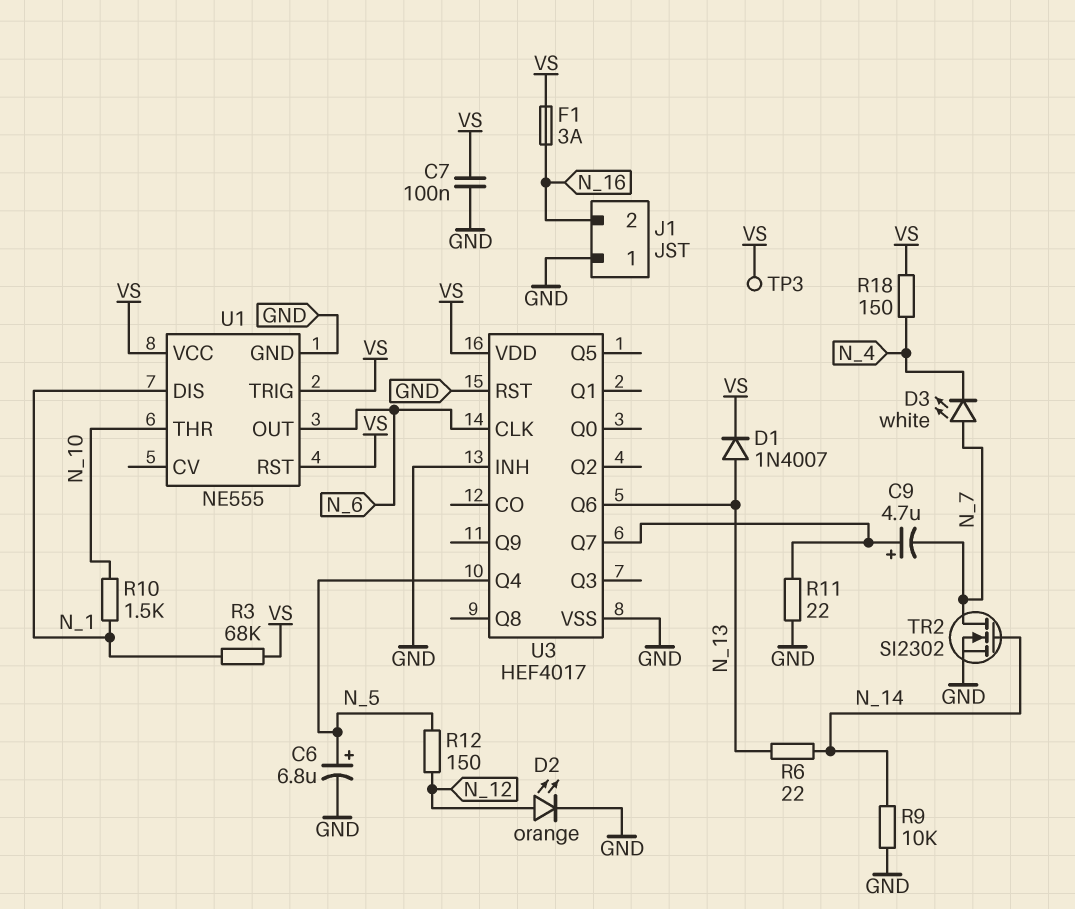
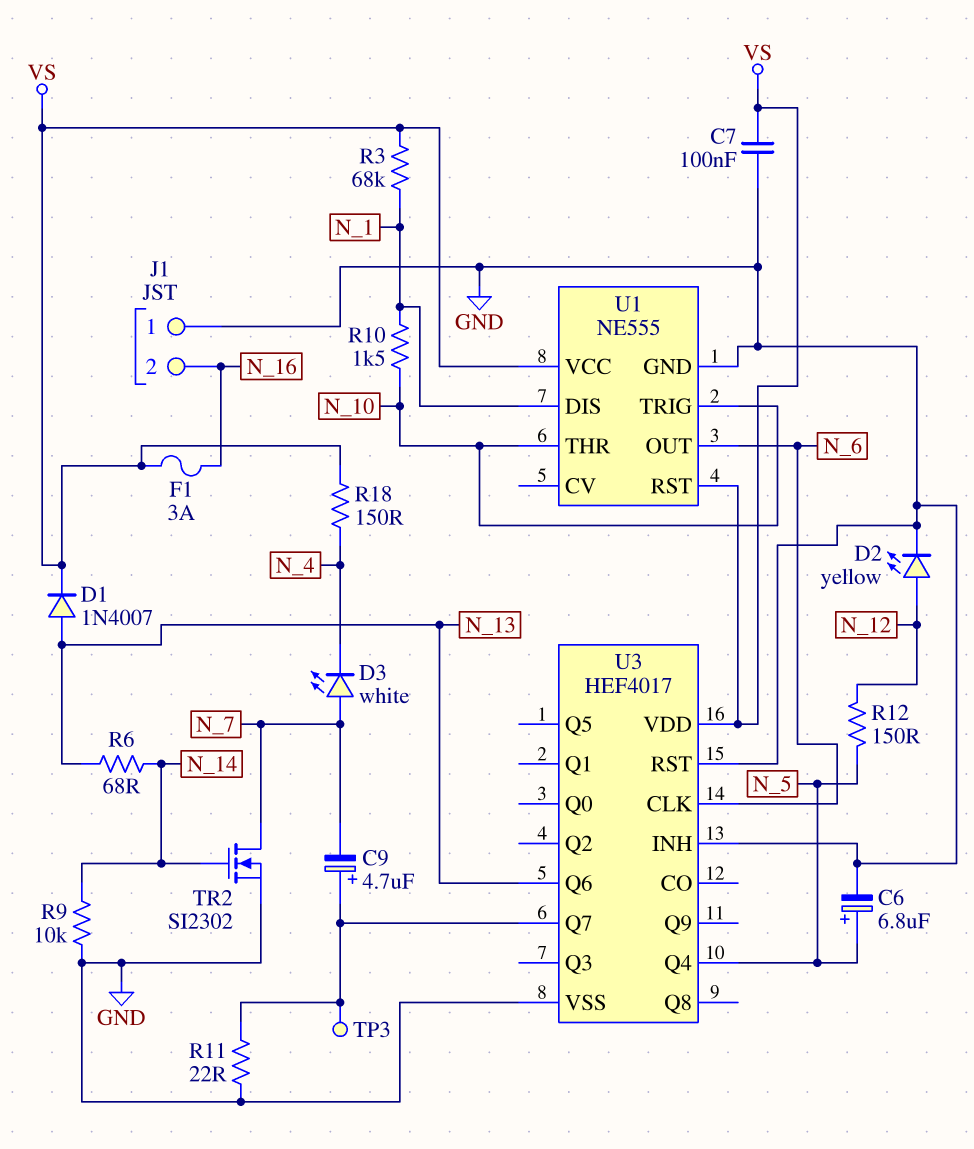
D2: LED orange (A N_12, K GND) -> LED yellow (A N_12, K GND)
R6: 22 (N_13, N_14) -> 68 (N_13, N_14)
TP3: test point (VS) -> test point (U3/Q7)
U1 pin TRIG: VS -> N_10

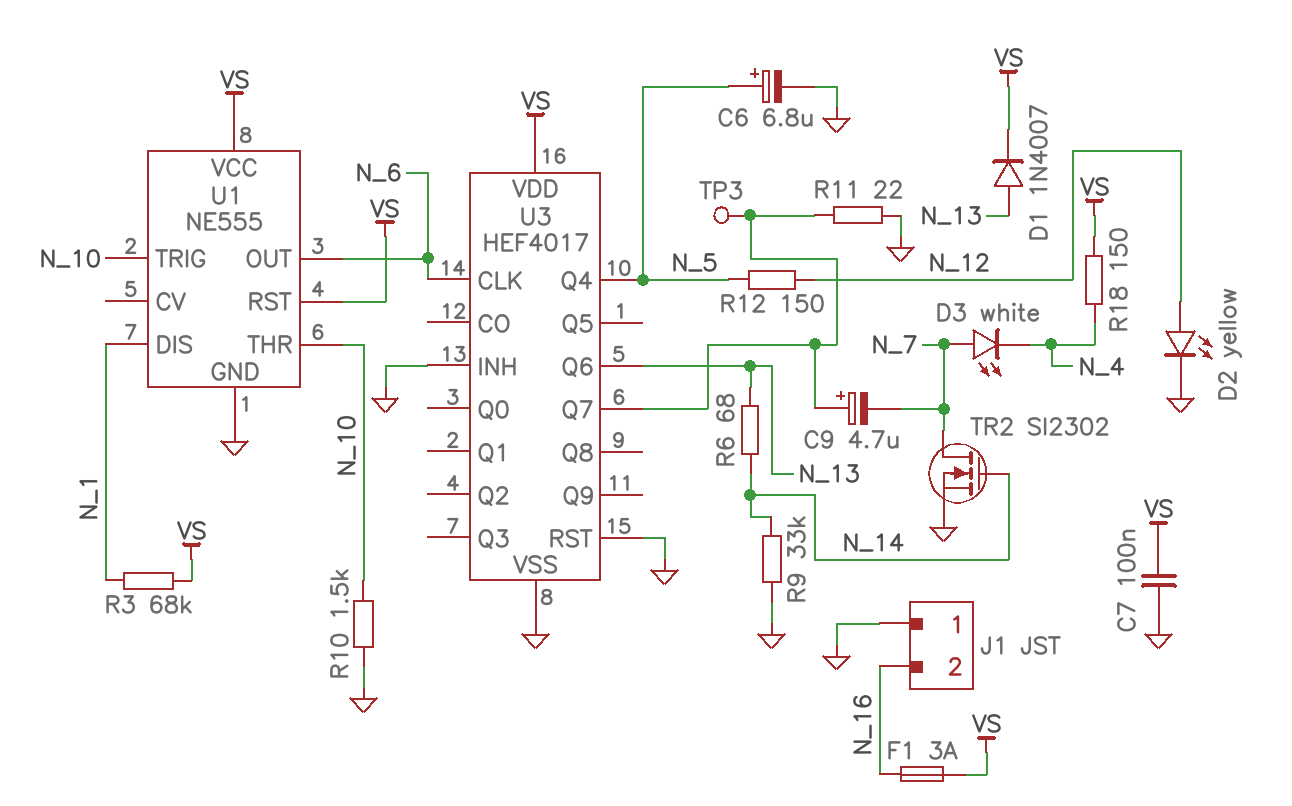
R9: 10k (GND, N_14) -> 33k (GND, N_14)
R10: 1.5k (N_1, N_10) -> 1.5k (GND, N_10)

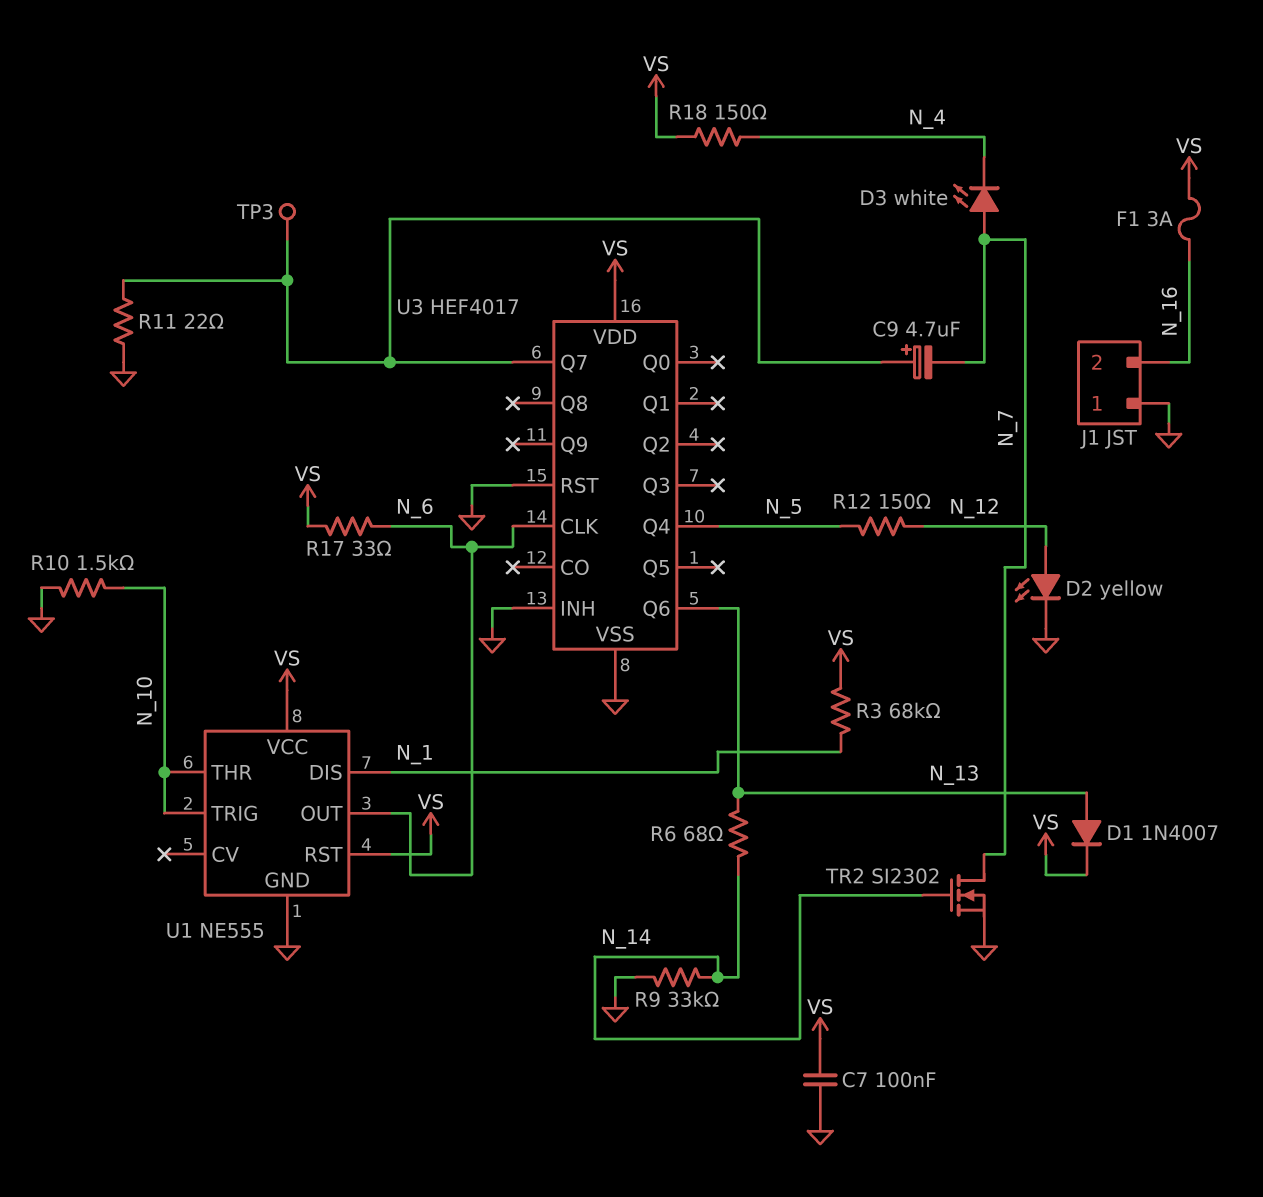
C6: 6.8uF (plus N_5, minus GND) -> none
R17: none -> 33 (N_6, VS)

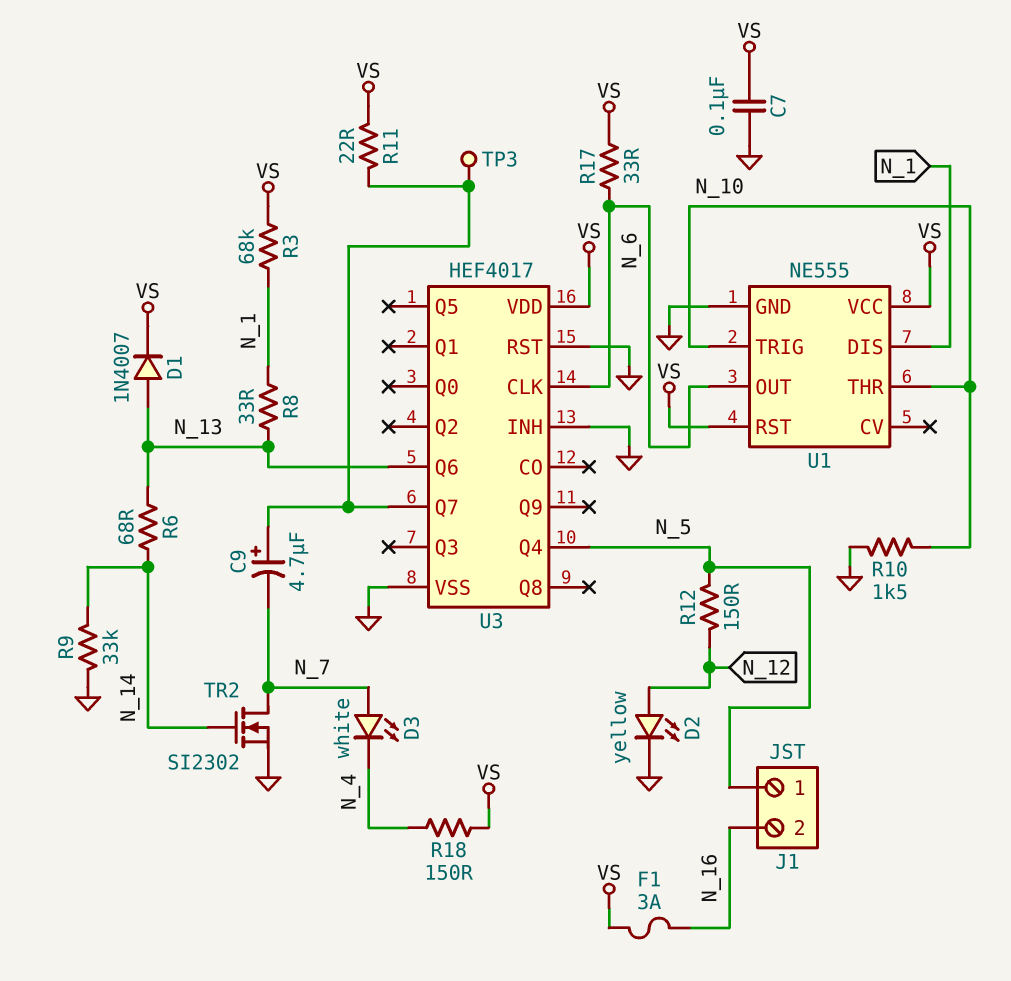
J1 pin 1: GND -> N_5
R8: none -> 33 (N_1, N_13)
R11: 22 (GND, U3/Q7) -> 22 (U3/Q7, VS)

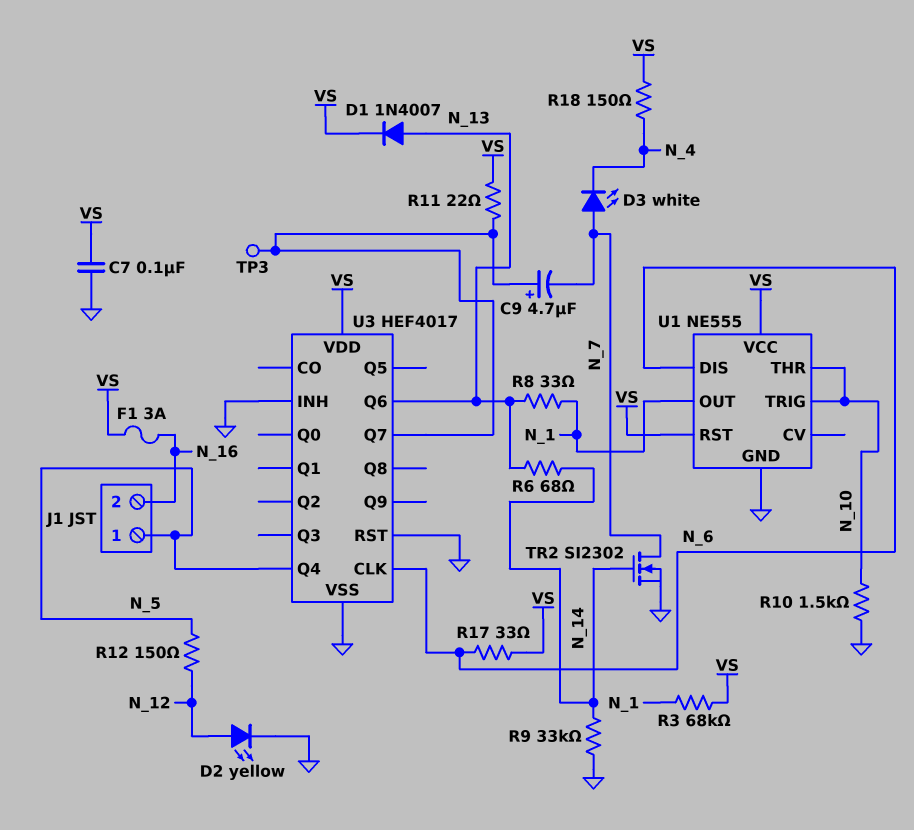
U1 pin DIS: N_1 -> N_6
U1 pin OUT: N_6 -> N_1

